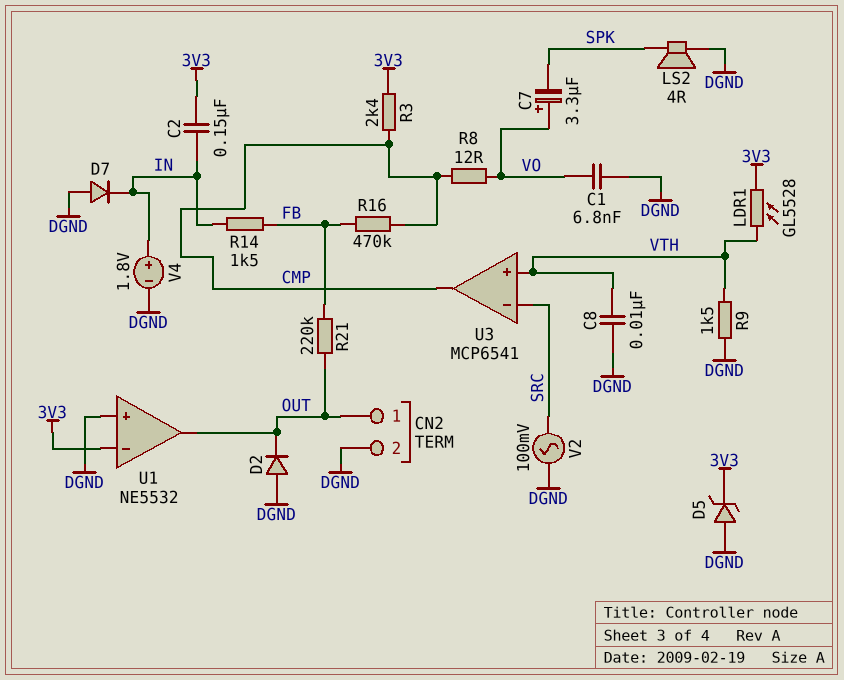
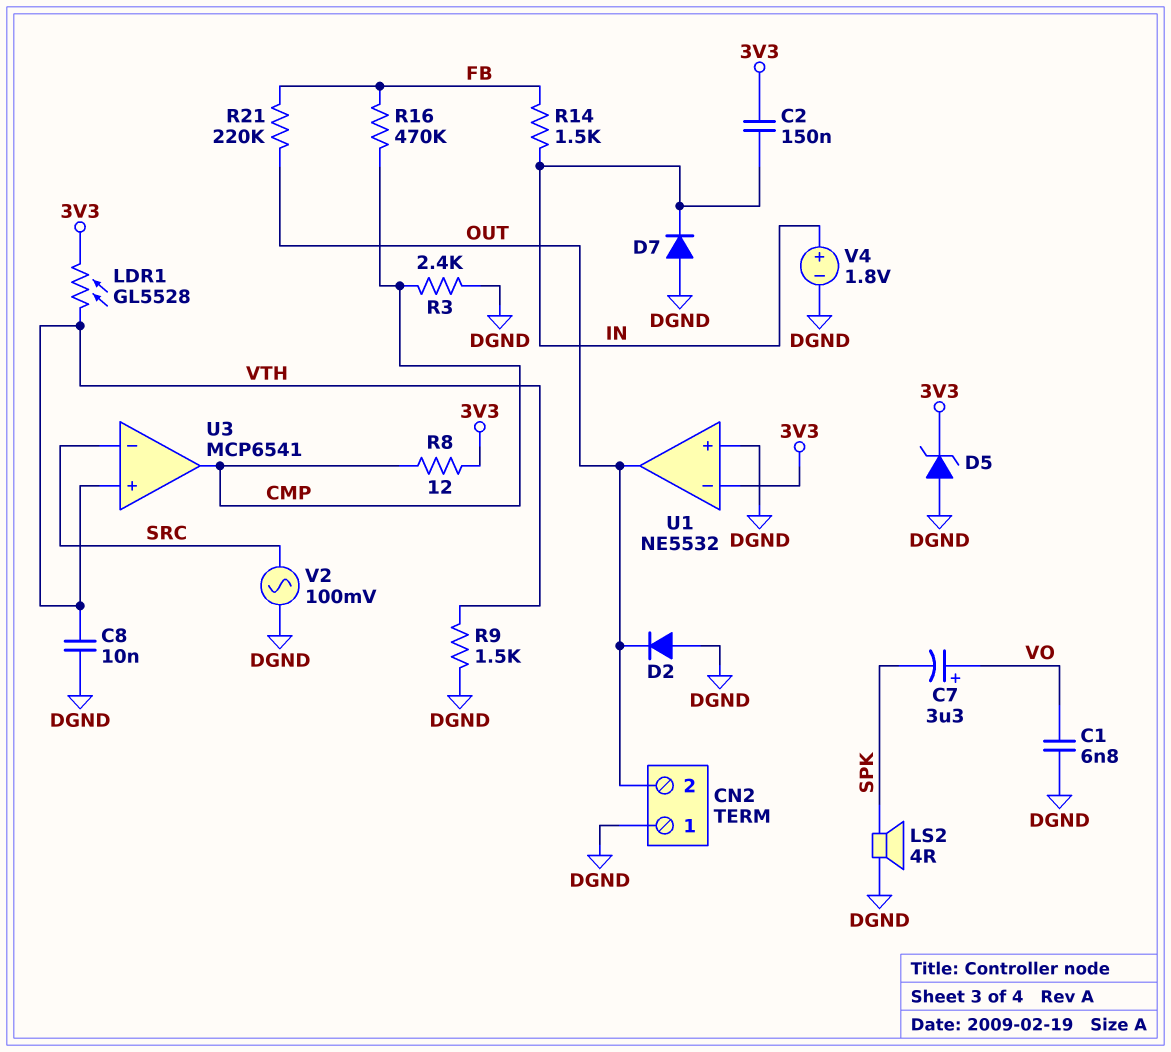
CN2 pin 1: OUT -> DGND
CN2 pin 2: DGND -> OUT
R3: 2.4k (3V3, CMP) -> 2.4k (CMP, DGND)
R8: 12 (CMP, VO) -> 12 (3V3, CMP)

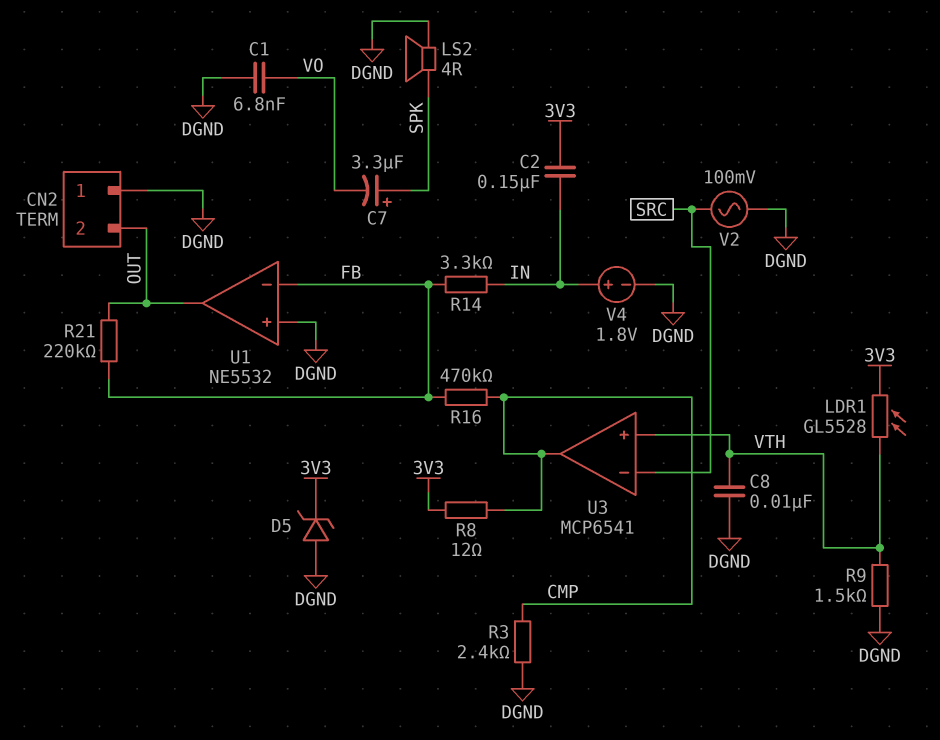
C7: 3.3uF (plus VO, minus SPK) -> 3.3uF (plus SPK, minus VO)
D2: diode (A DGND, K OUT) -> none
D7: diode (A DGND, K IN) -> none
R14: 1.5k (FB, IN) -> 3.3k (FB, IN)
U1 pin in-: 3V3 -> FB

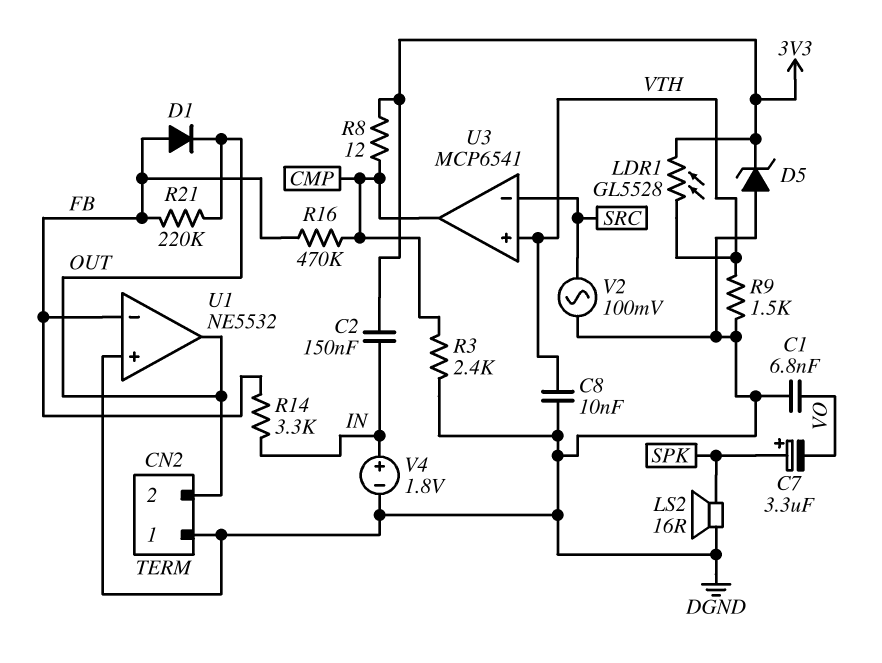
D1: none -> diode (A FB, K OUT)
LS2: speaker 4R (DGND, SPK) -> speaker 16R (DGND, SPK)

